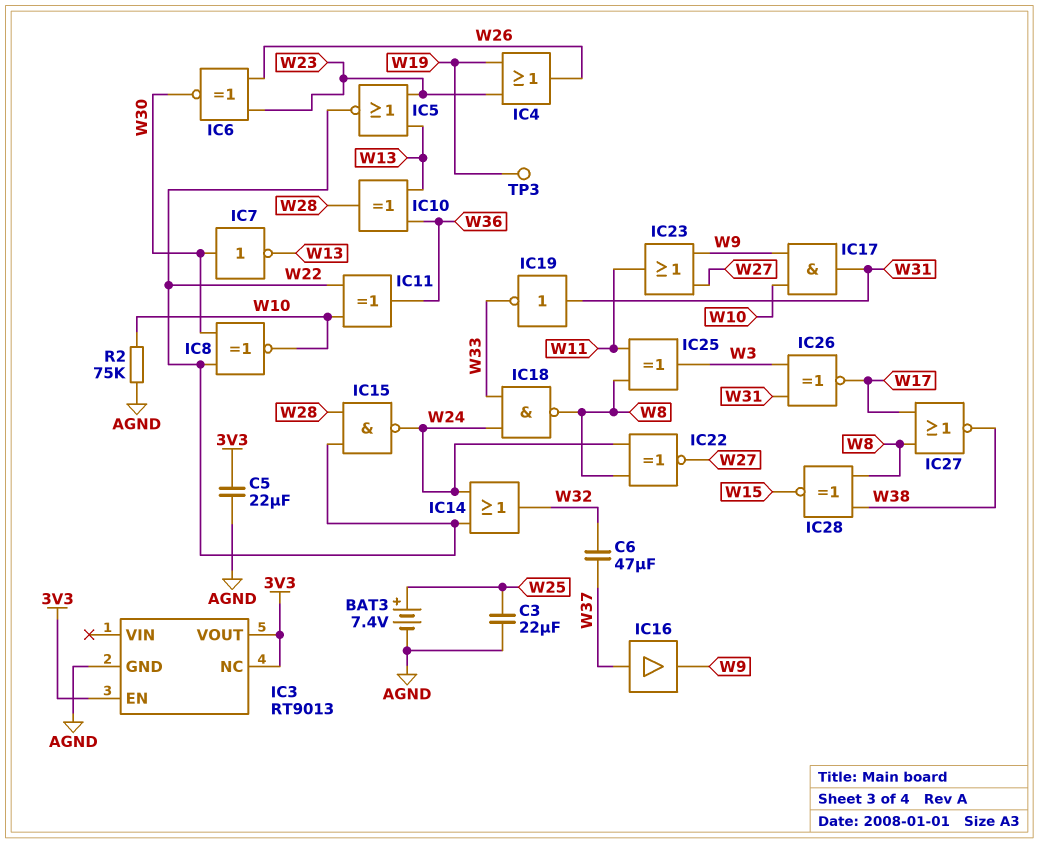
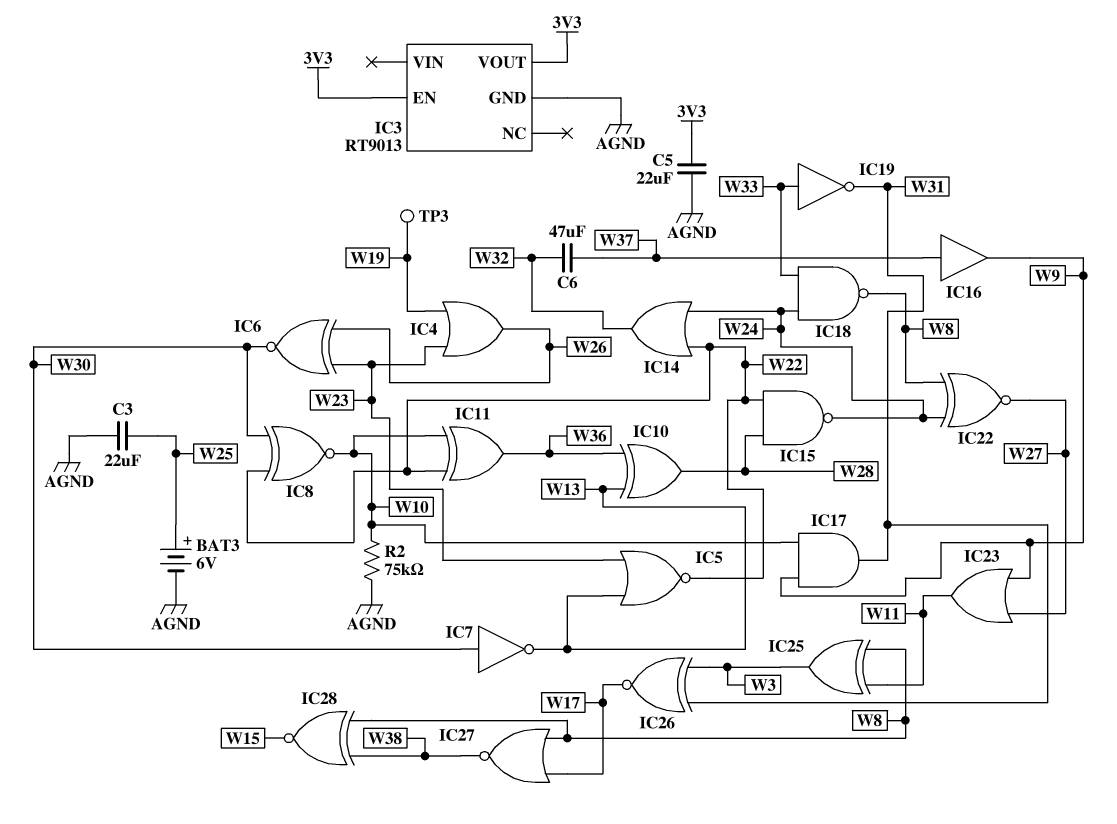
BAT3: 7.4V (plus W25, minus AGND) -> 6V (plus W25, minus AGND)
IC3 pin NC: 3V3 -> none
IC19: NOT (in W31, out W33) -> NOT (in W33, out W31)

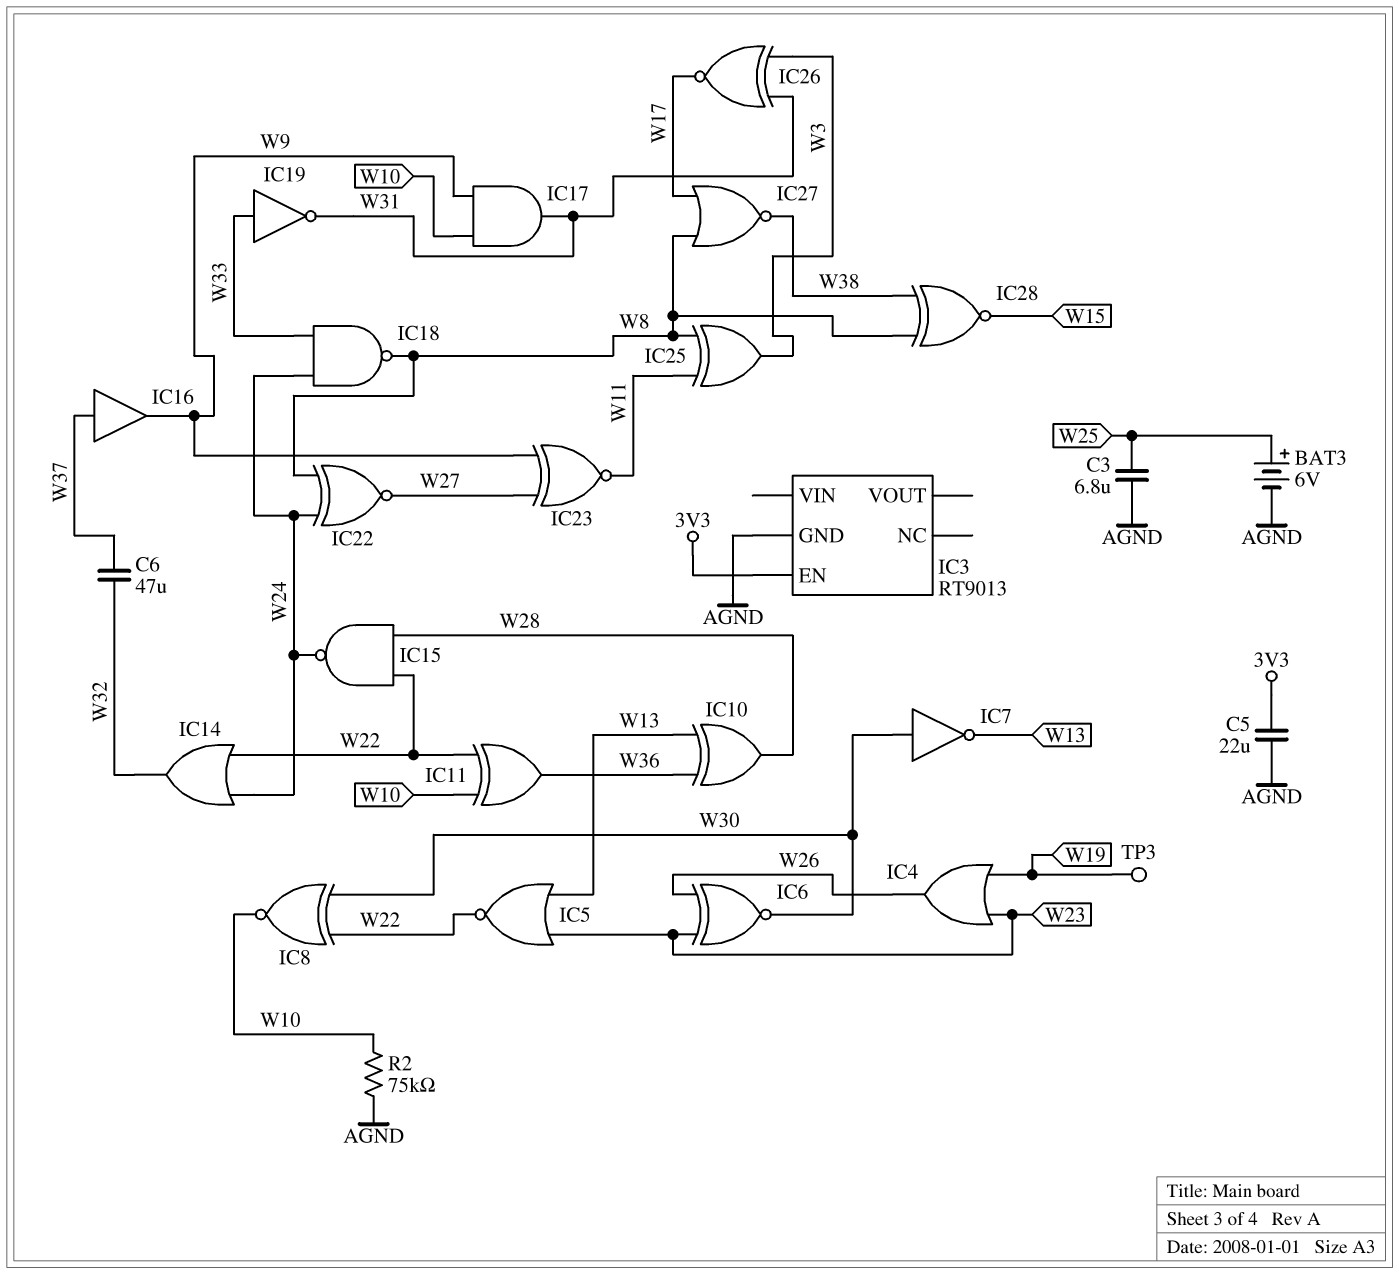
C3: 22uF (AGND, W25) -> 6.8uF (AGND, W25)
IC3 pin VOUT: 3V3 -> none
IC23: OR (in W9, in W27, out W11) -> XNOR (in W9, in W27, out W11)

